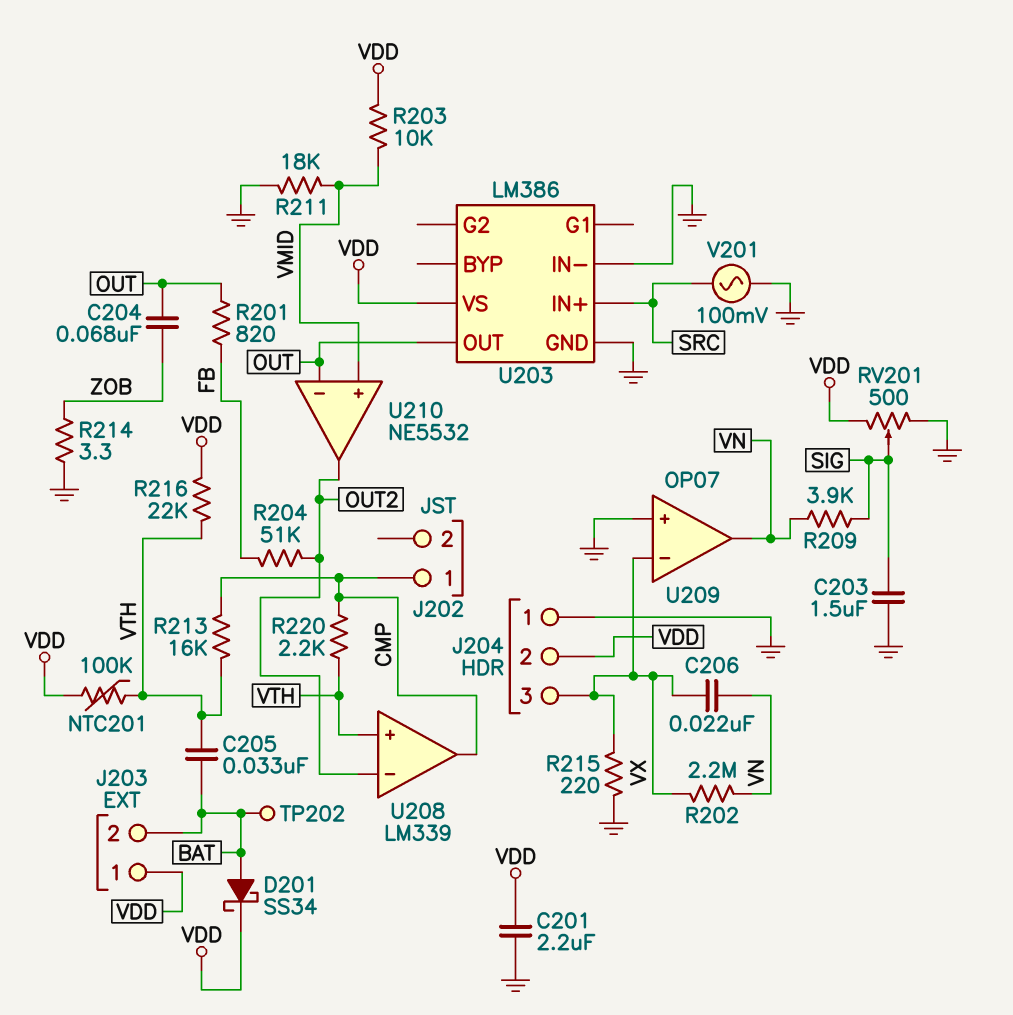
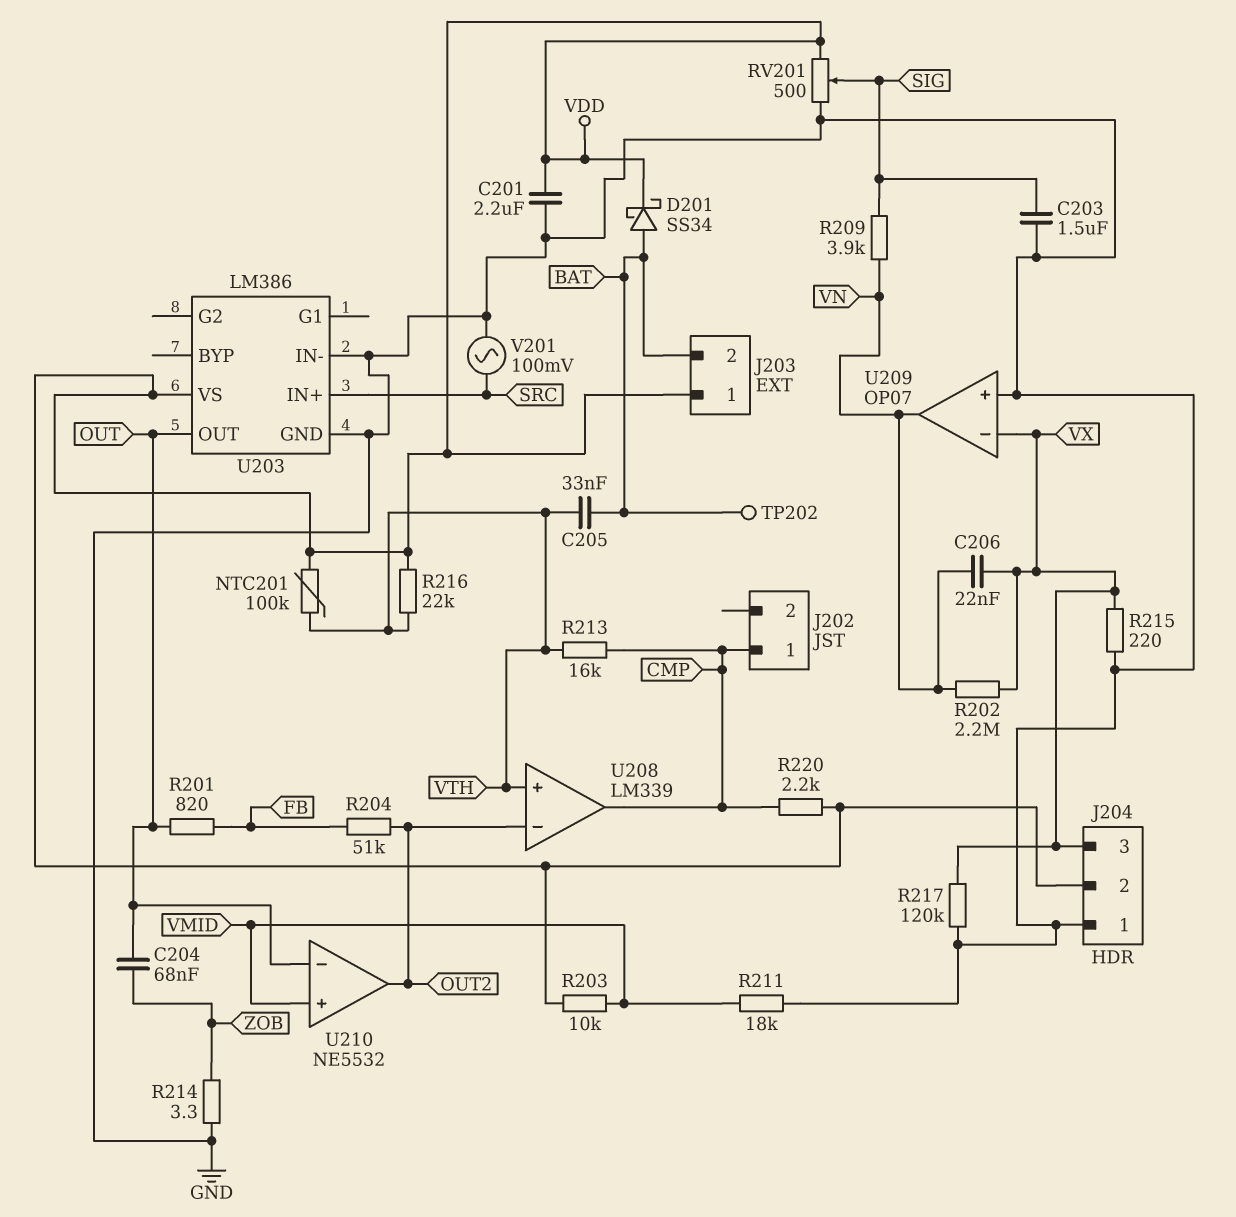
R217: none -> 120k (GND, VX)
R220: 2.2k (CMP, VTH) -> 2.2k (CMP, VDD)

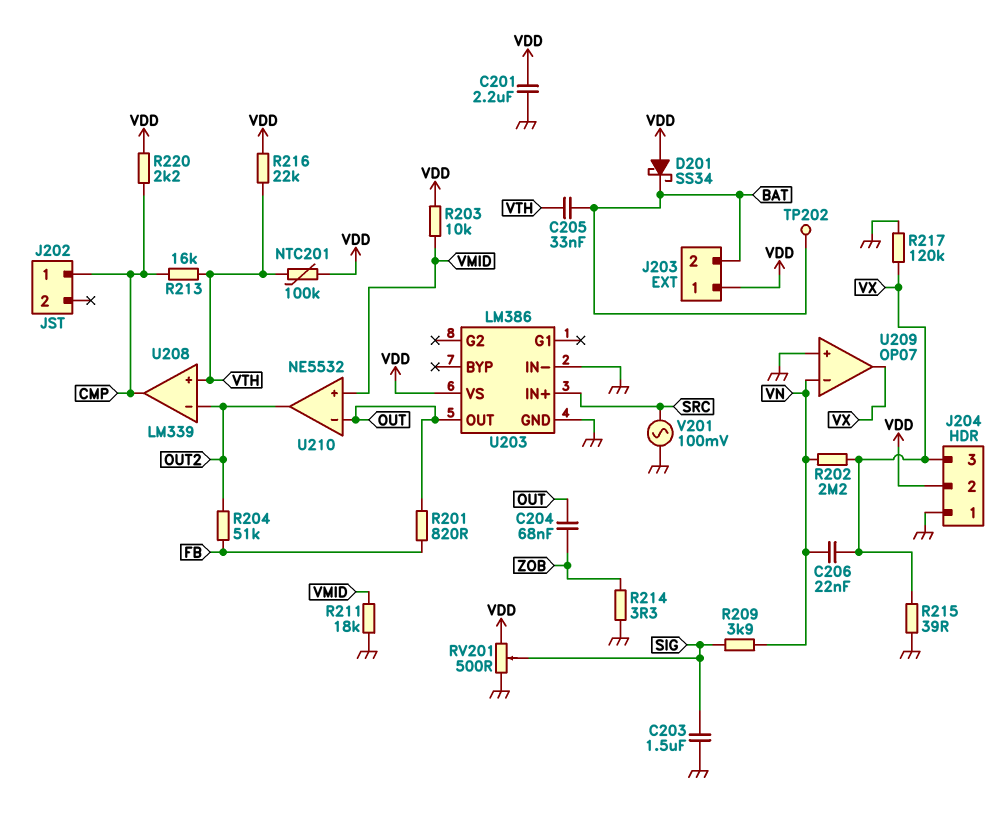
D201: schottky SS34 (A BAT, K VDD) -> schottky SS34 (A VDD, K BAT)
R215: 220 (GND, VX) -> 39 (GND, VX)
U209 pin in-: VX -> VN
U209 pin out: VN -> VX

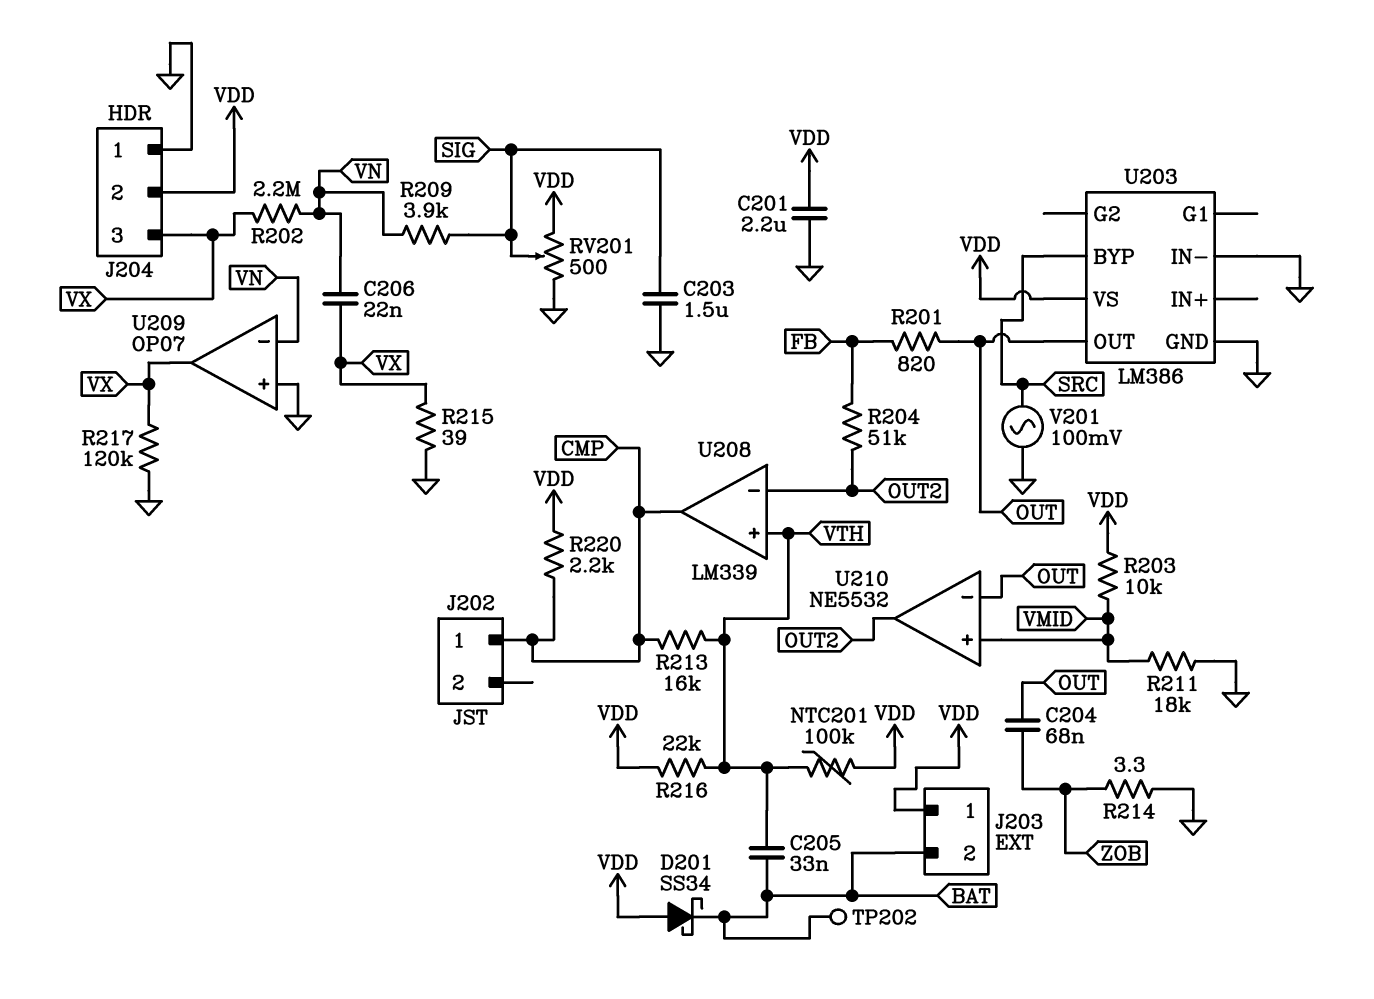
U203 pin BYP: none -> SRC
U203 pin IN+: SRC -> none

